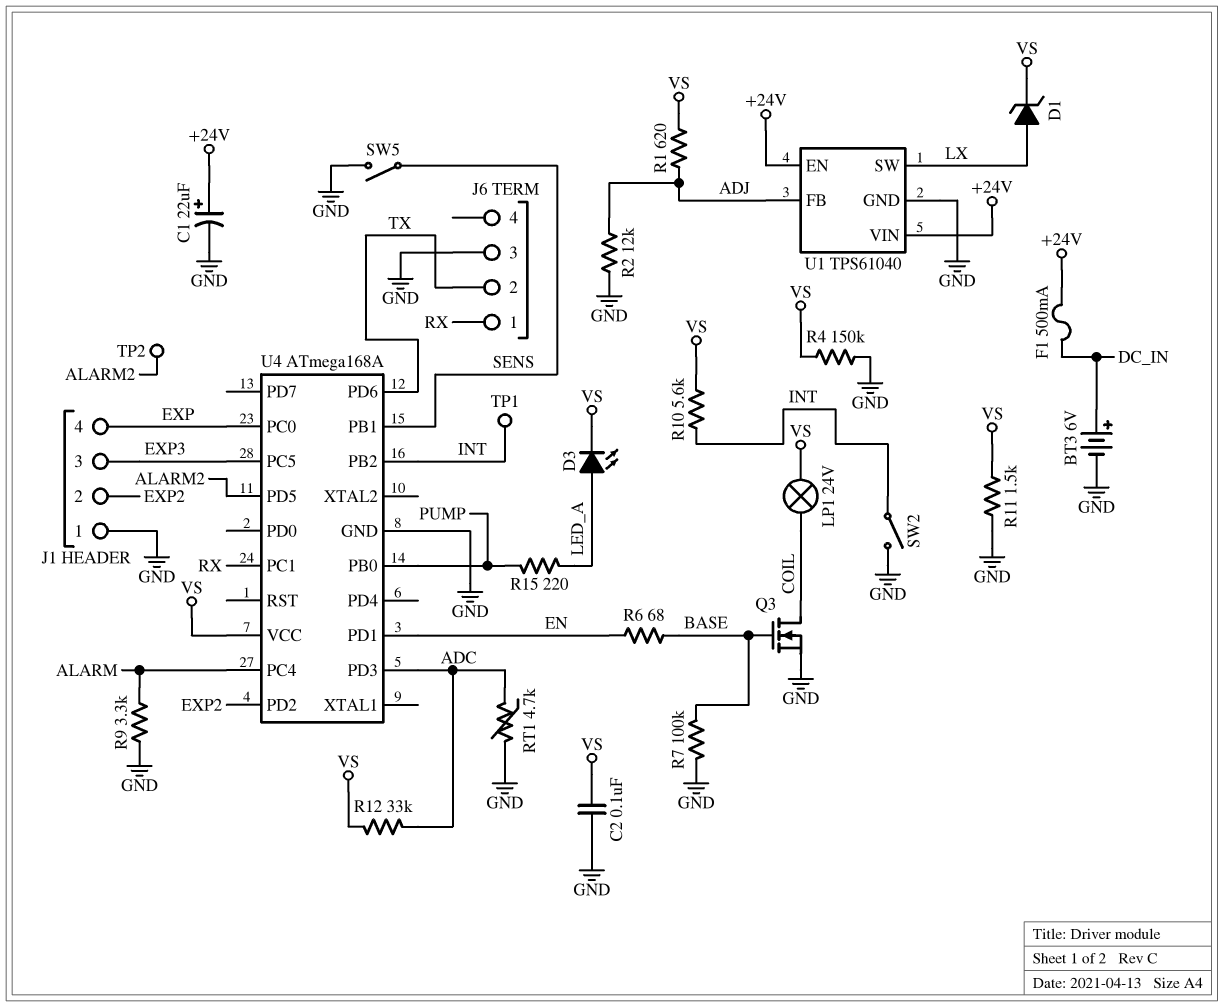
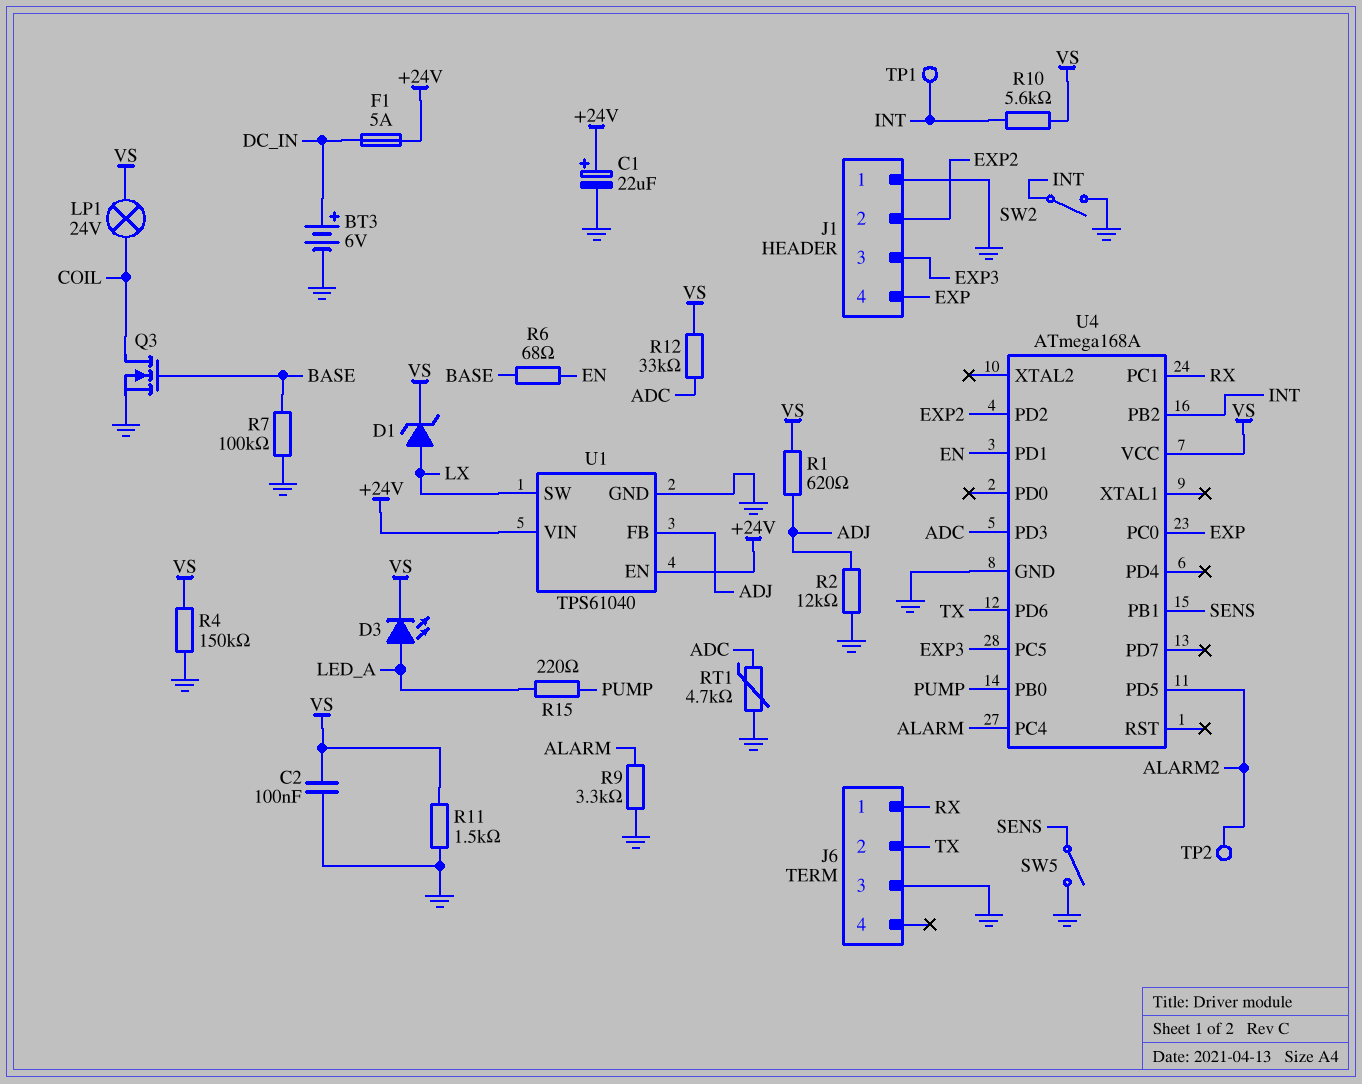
F1: 500mA (+24V, DC_IN) -> 5A (+24V, DC_IN)

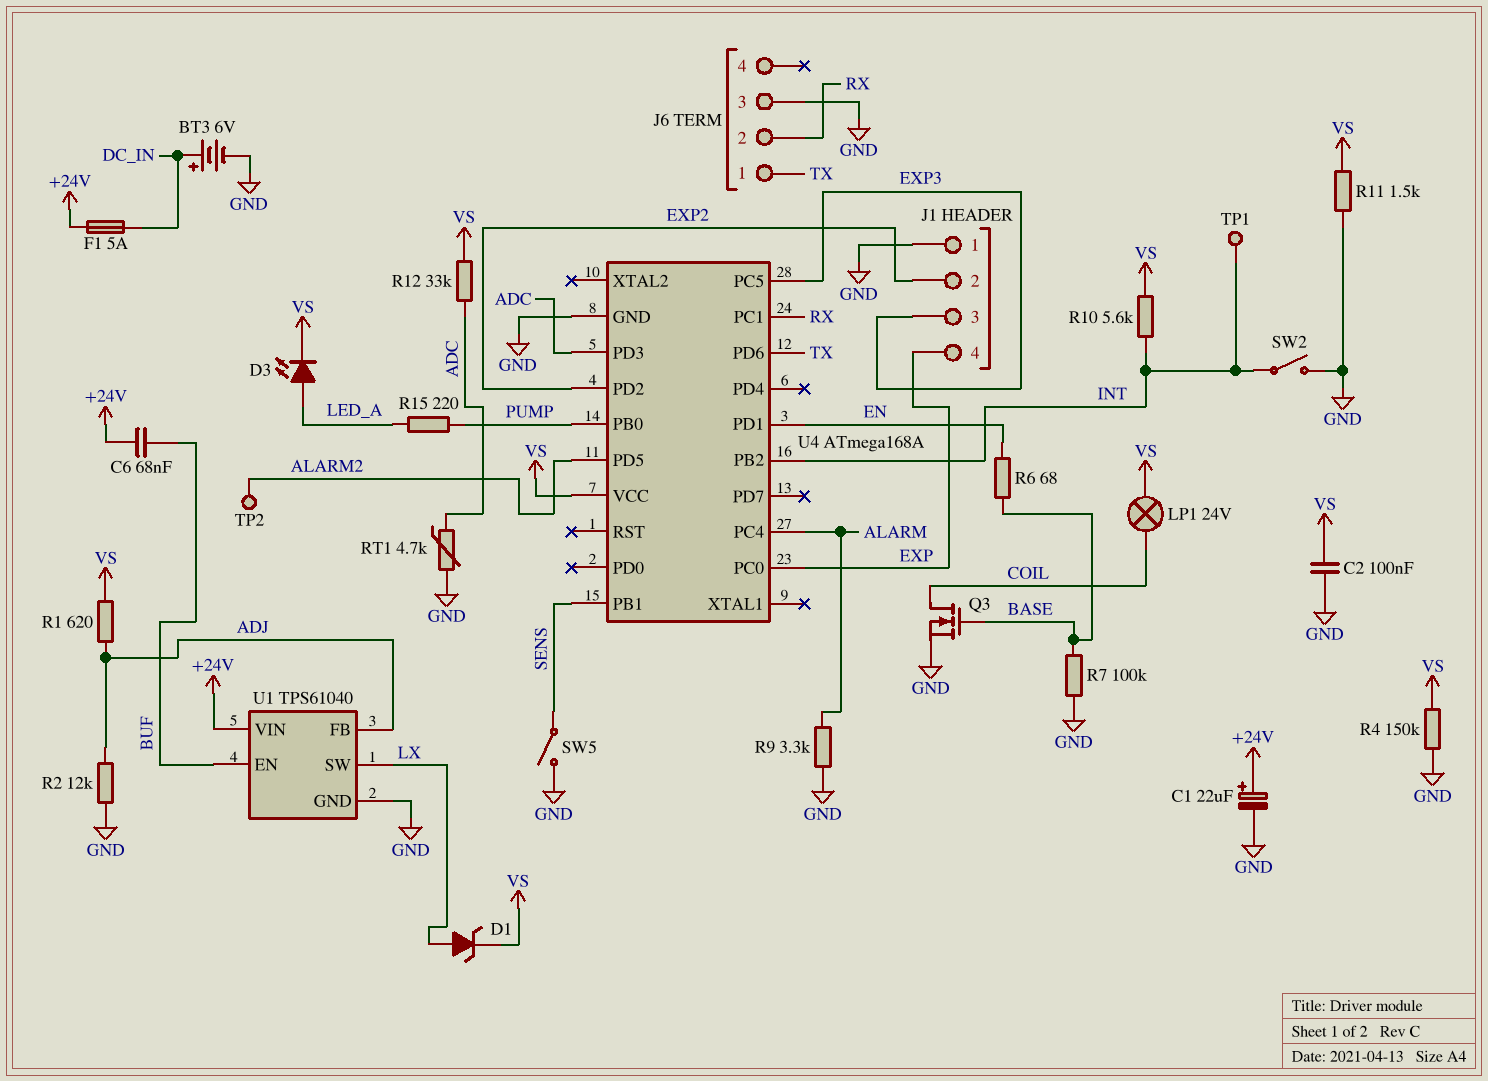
C6: none -> 68nF (+24V, BUF)
J6 pin 1: RX -> TX
J6 pin 2: TX -> RX
U1 pin EN: +24V -> BUF

